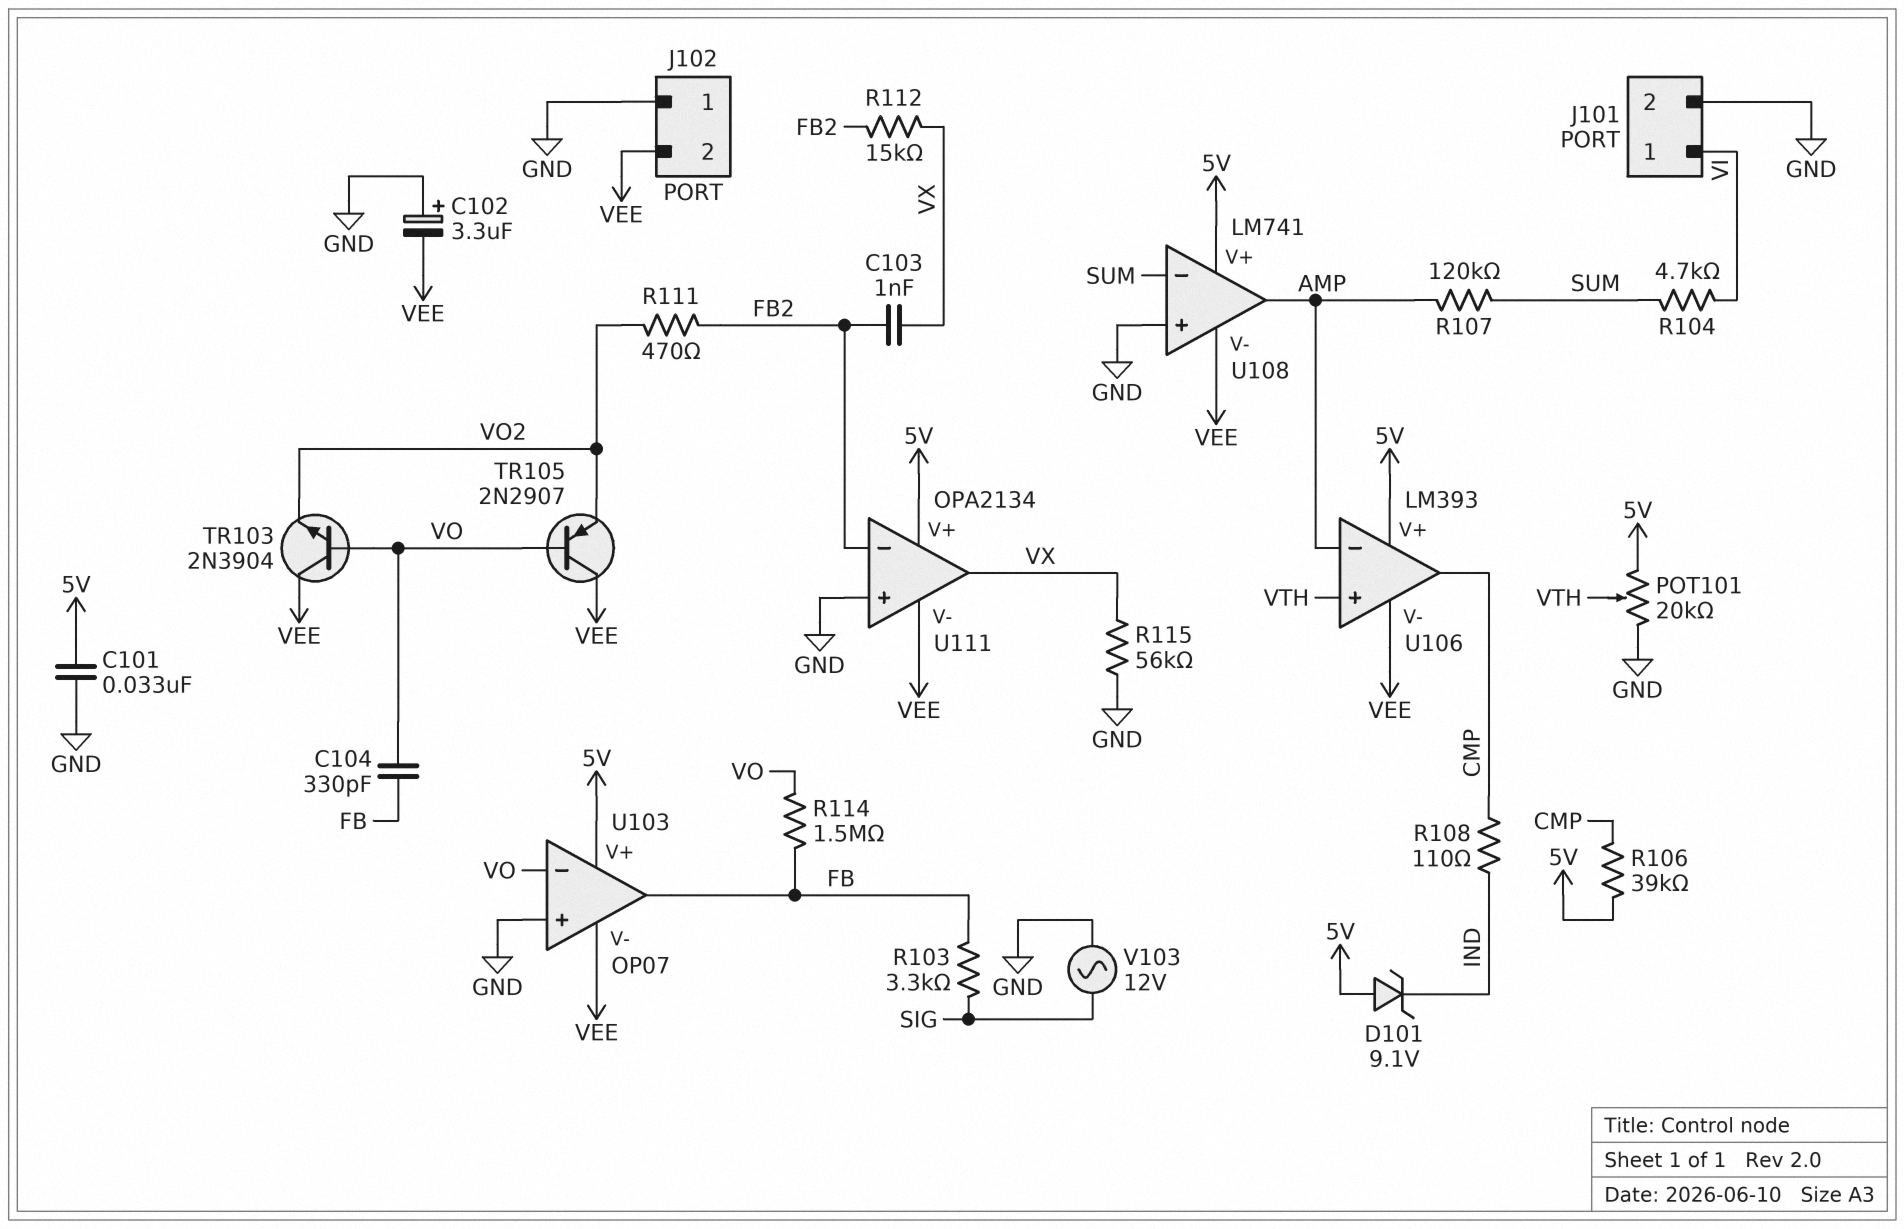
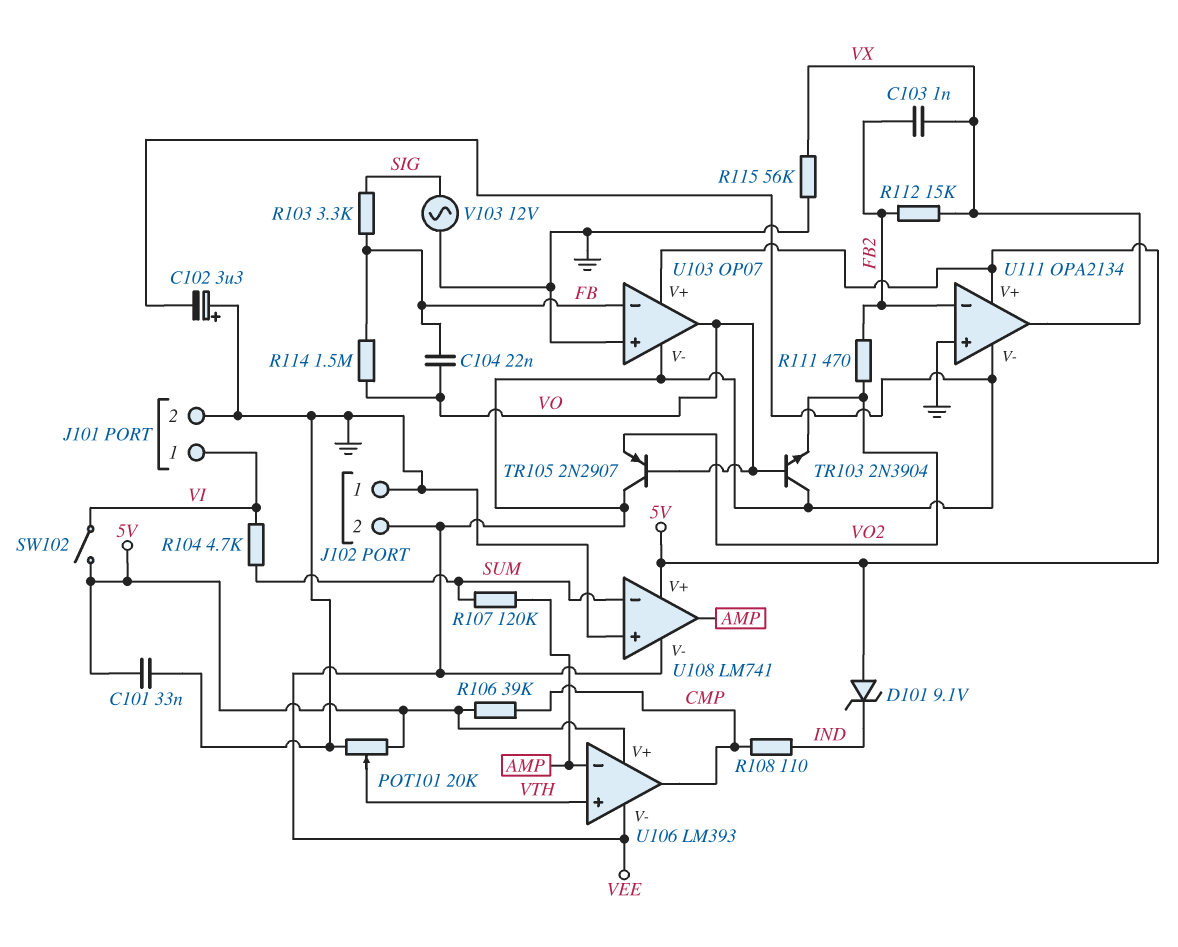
C104: 330pF (FB, VO) -> 22nF (FB, VO)
SW102: none -> switch (5V, VI)
U103 pin in-: VO -> FB
U103 pin out: FB -> VO

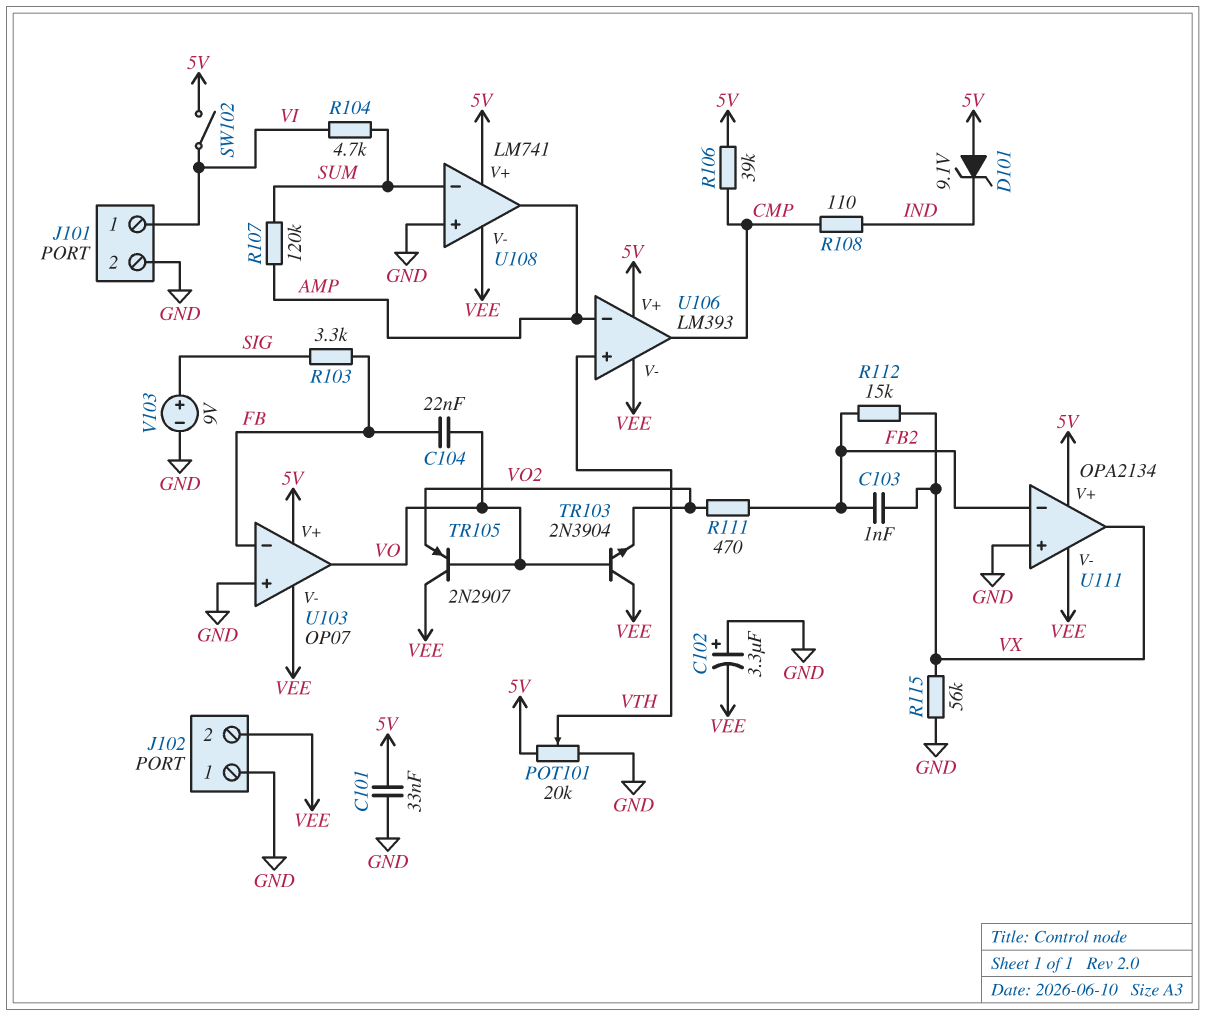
R114: 1.5M (FB, VO) -> none
V103: AC 12V (GND, SIG) -> 9V (plus SIG, minus GND)

